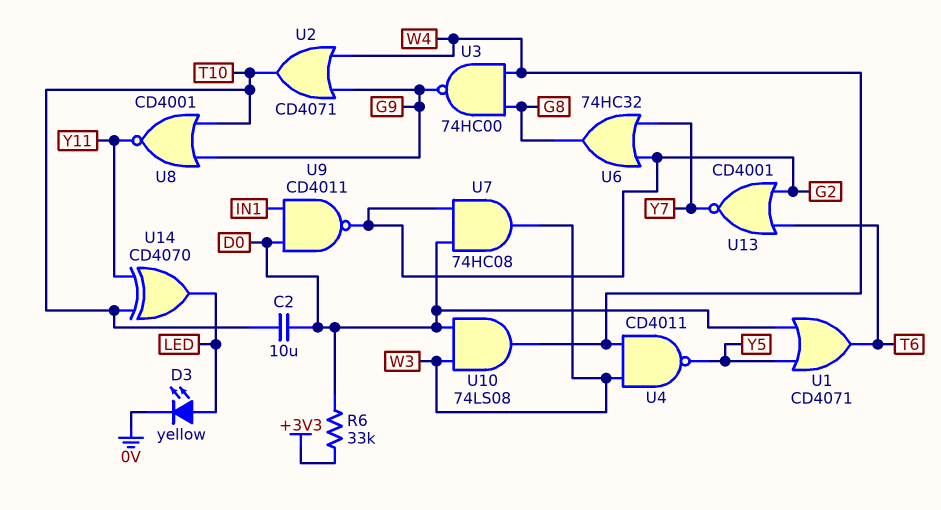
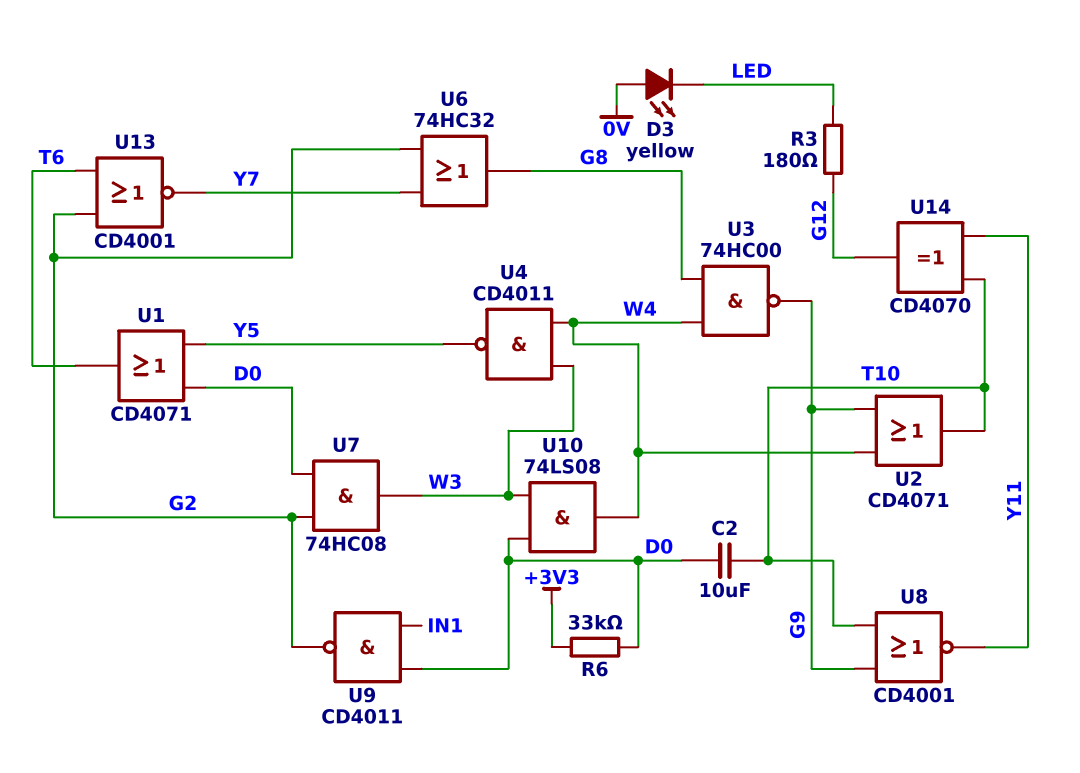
D3: LED yellow (A LED, K 0V) -> LED yellow (A 0V, K LED)
R3: none -> 180 (G12, LED)
U14: XOR CD4070 (in T10, in Y11, out LED) -> XOR CD4070 (in T10, in Y11, out G12)

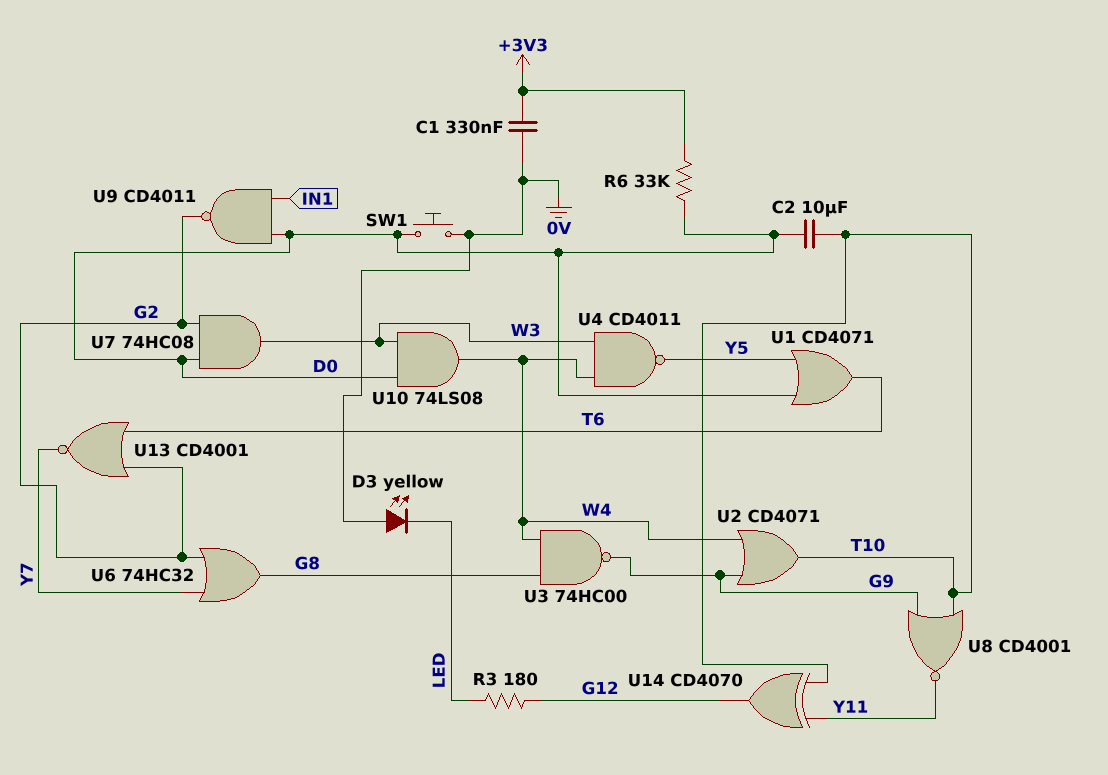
C1: none -> 330nF (+3V3, 0V)
SW1: none -> button (0V, D0)

